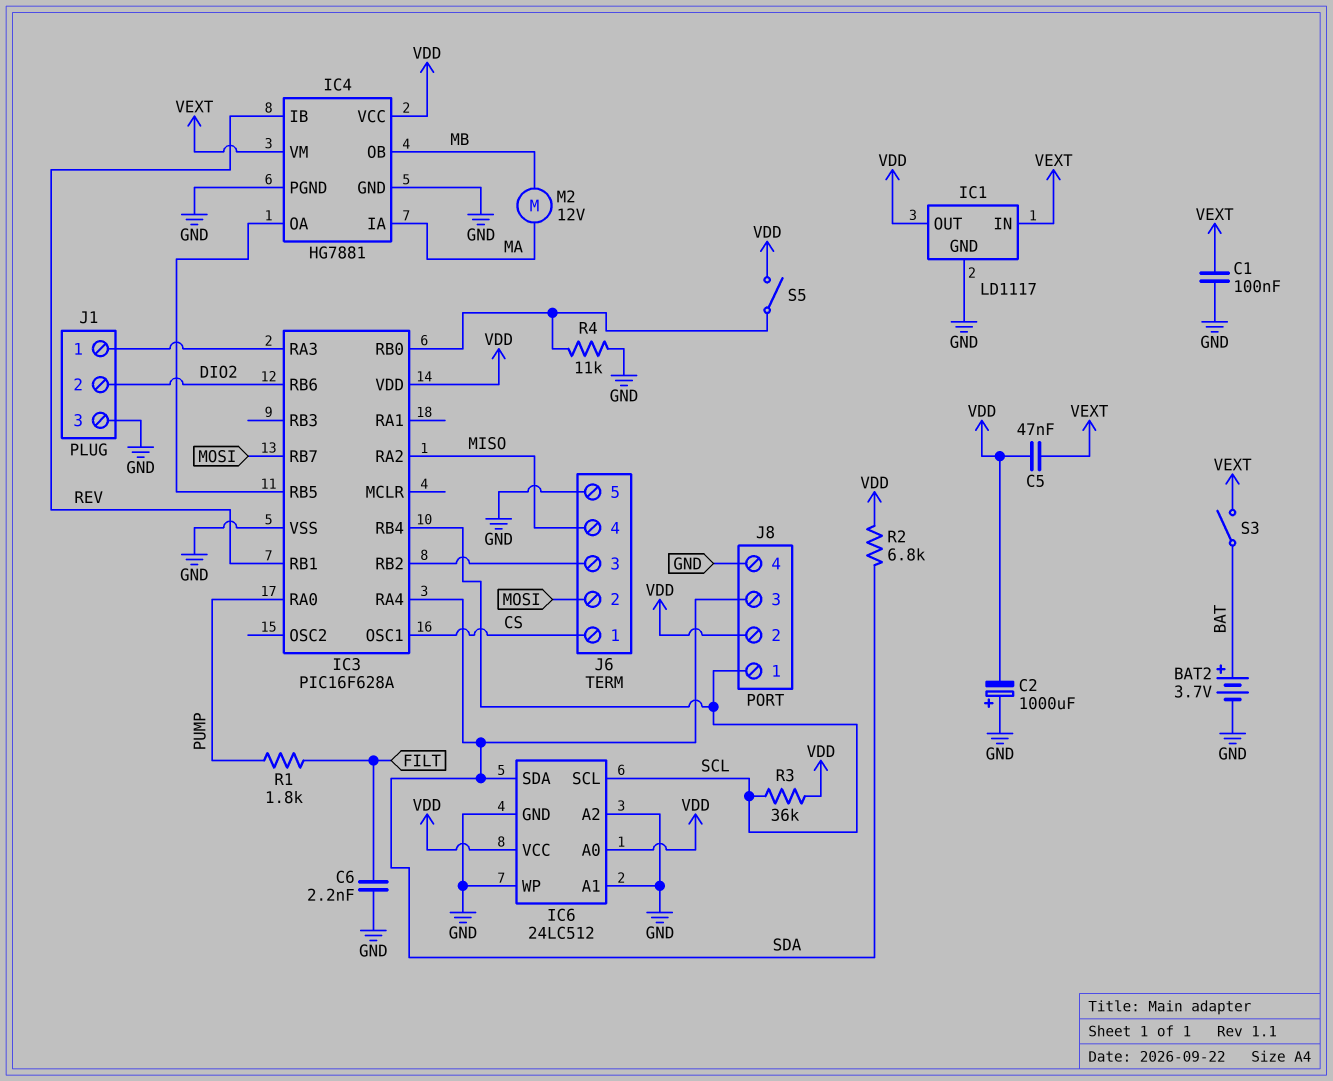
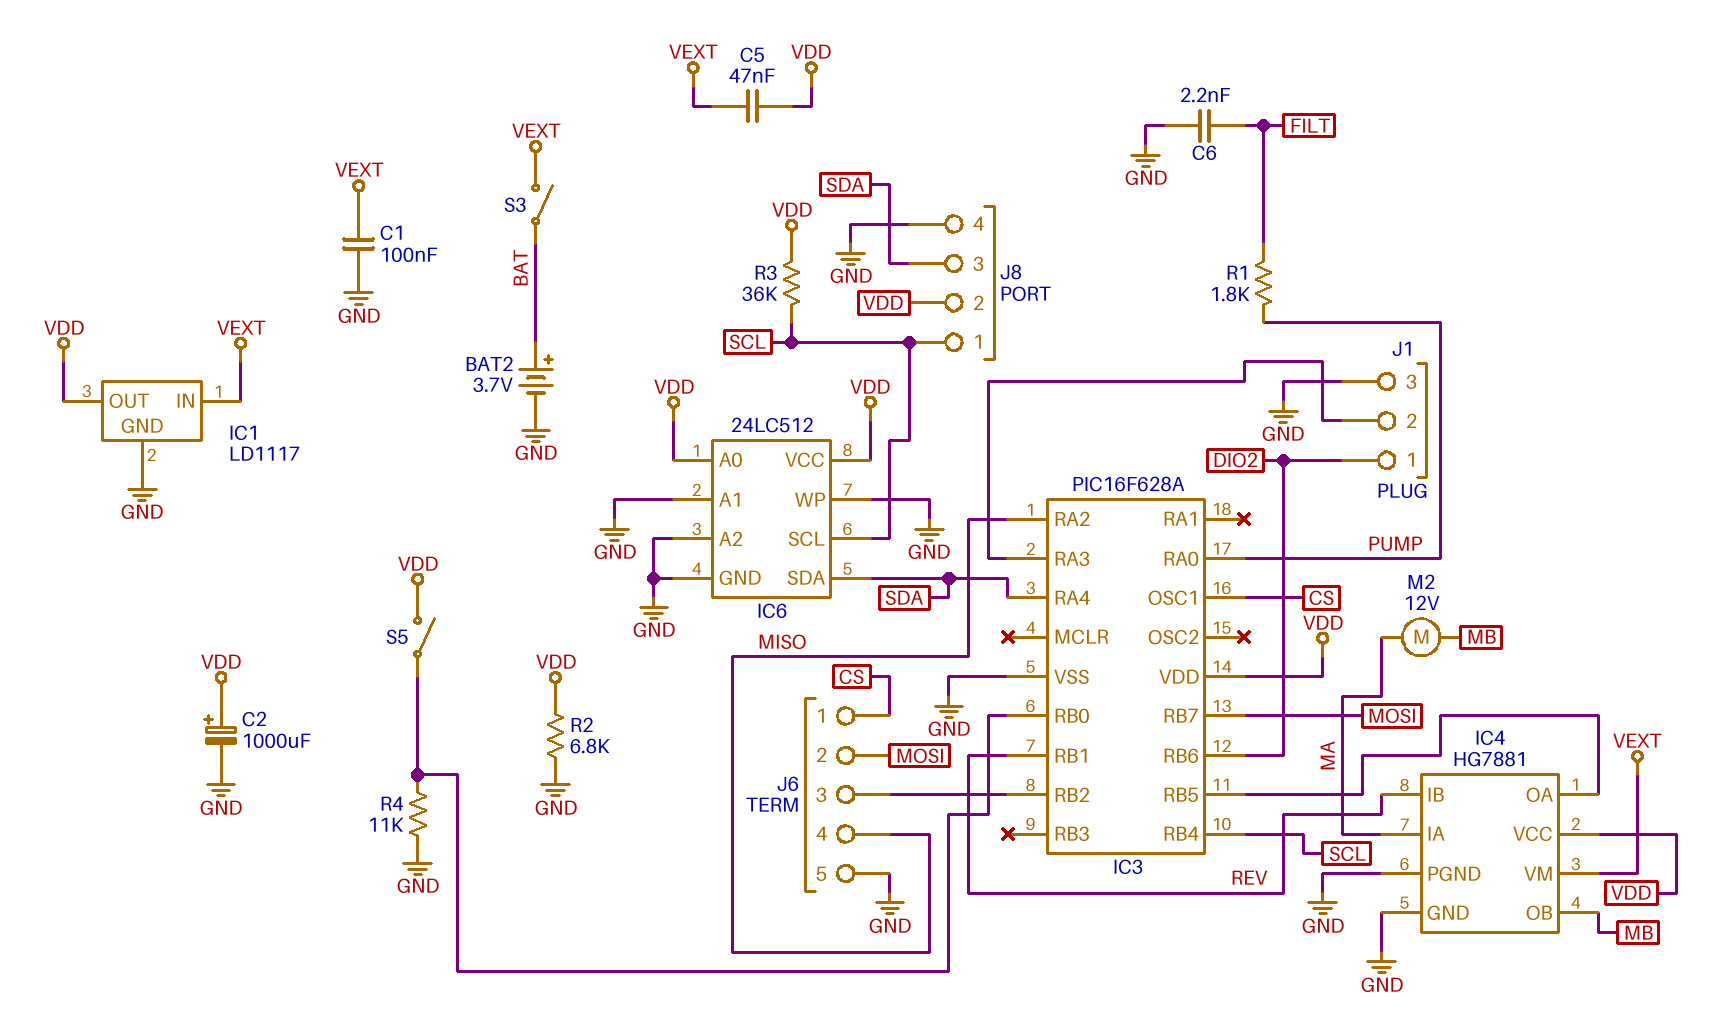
C2: 1000uF (plus GND, minus VDD) -> 1000uF (plus VDD, minus GND)
J1 pin 1: IC3/RA3 -> DIO2
J1 pin 2: DIO2 -> IC3/RA3
R2: 6.8k (SDA, VDD) -> 6.8k (GND, VDD)

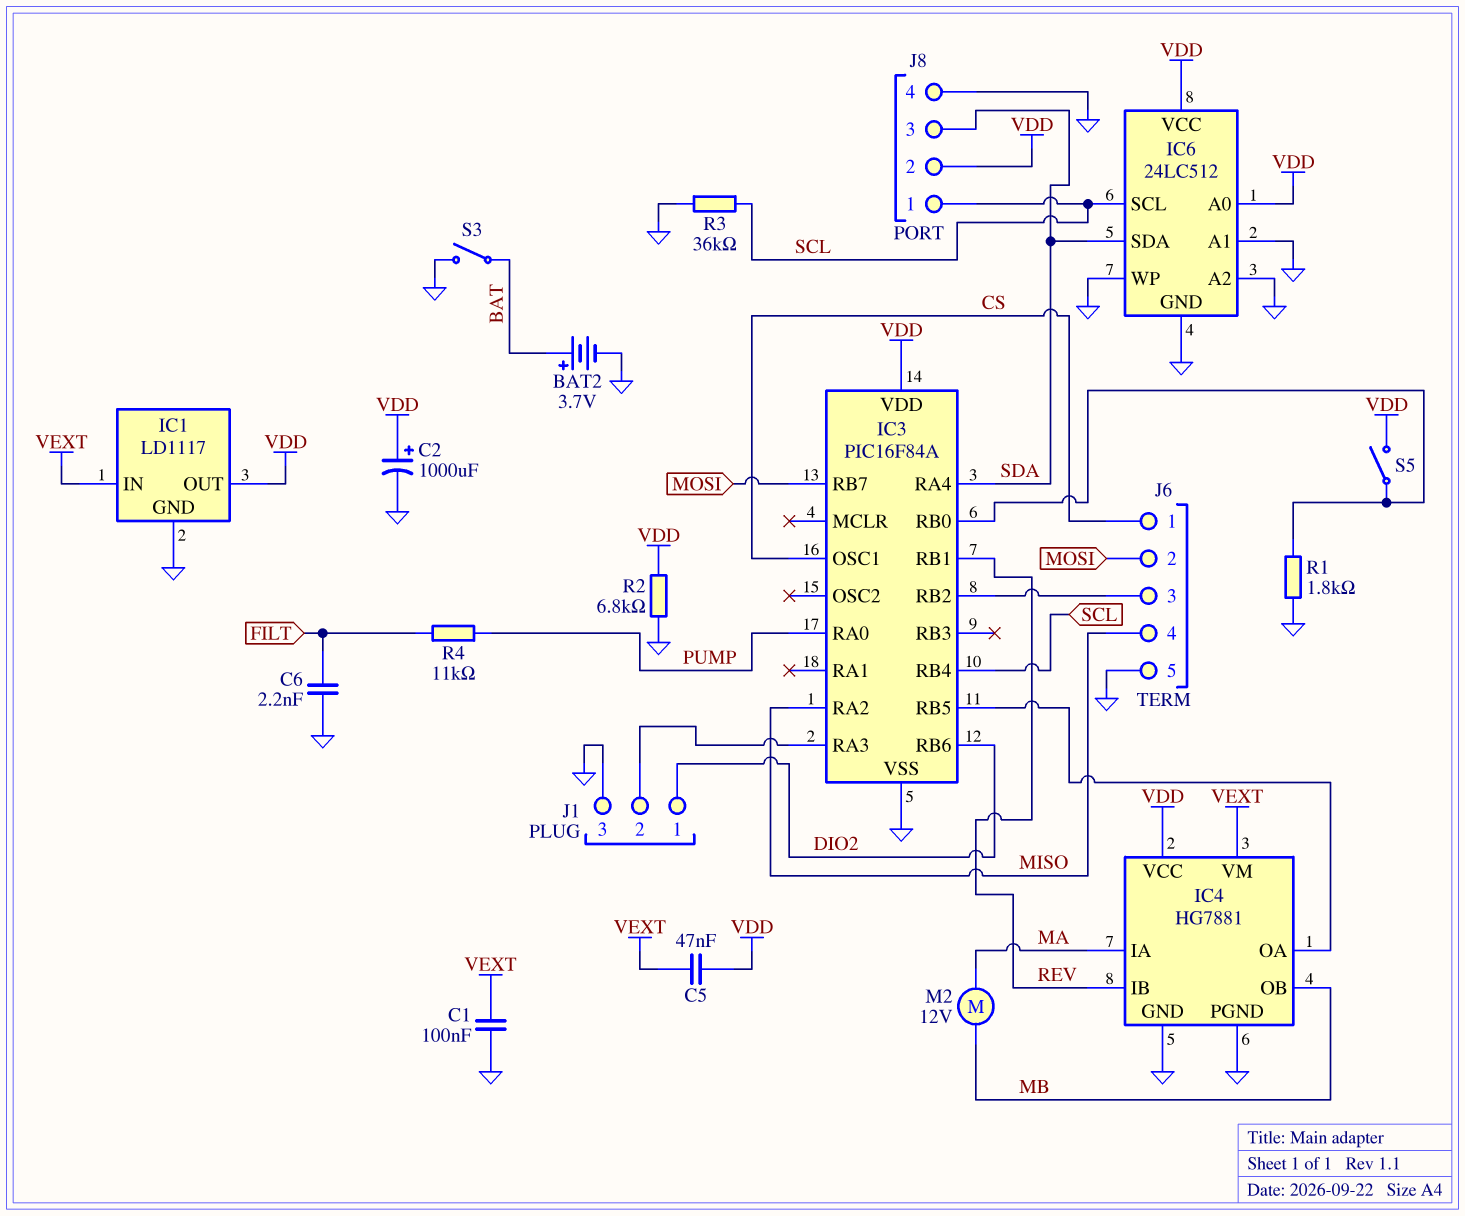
IC3: PIC16F628A -> PIC16F84A
R1: 1.8k (FILT, PUMP) -> 1.8k (GND, IC3/RB0)
R3: 36k (SCL, VDD) -> 36k (GND, SCL)
R4: 11k (GND, IC3/RB0) -> 11k (FILT, PUMP)
S3: switch (BAT, VEXT) -> switch (BAT, GND)

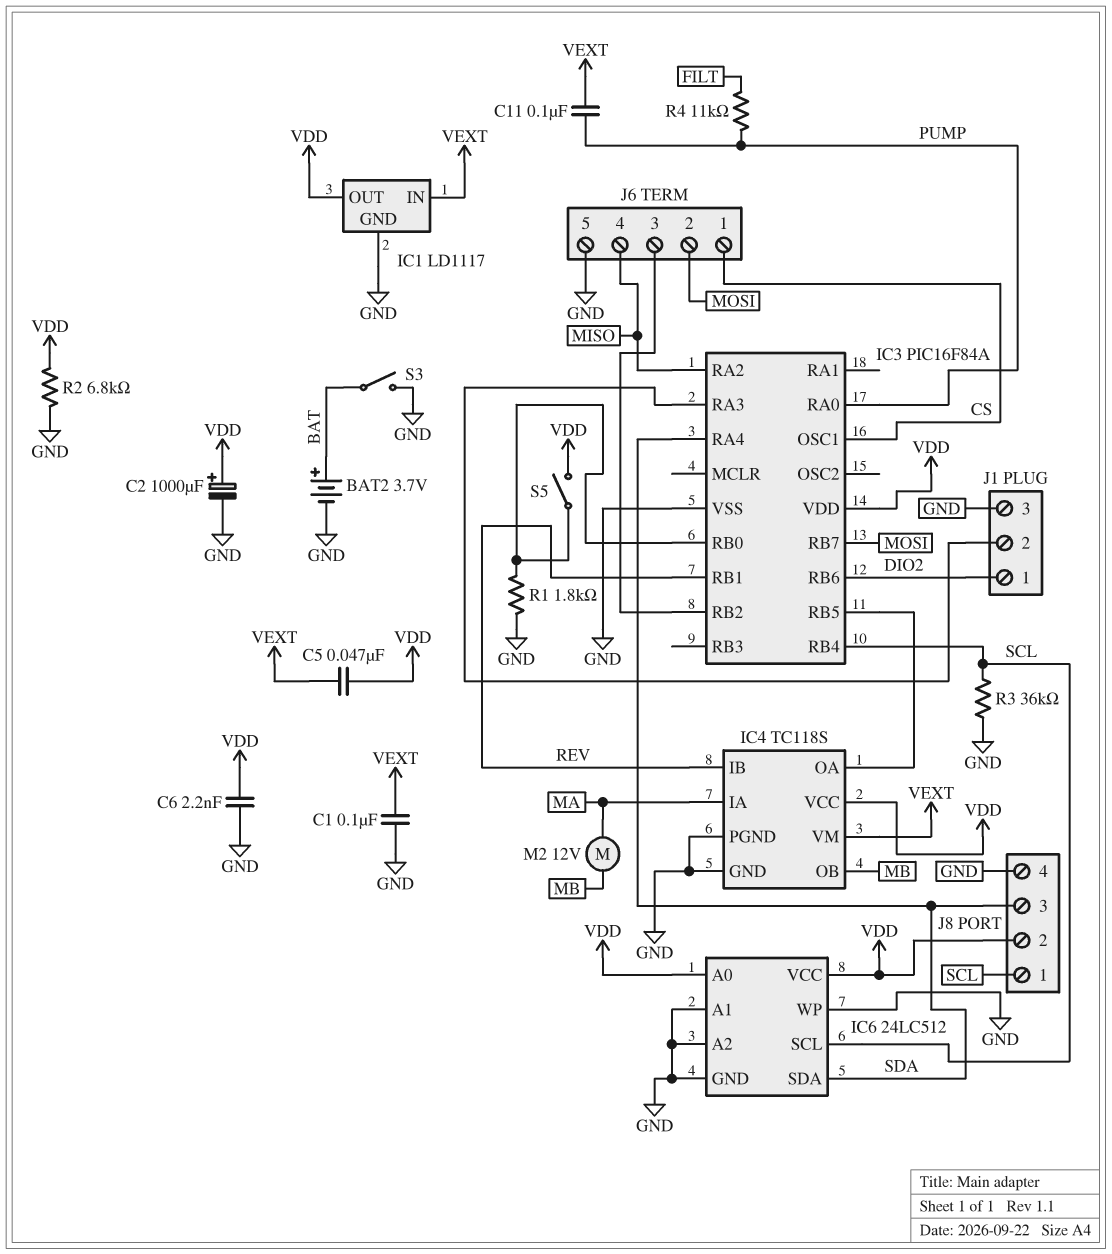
C6: 2.2nF (FILT, GND) -> 2.2nF (GND, VDD)
C11: none -> 100nF (PUMP, VEXT)
IC4: HG7881 -> TC118S

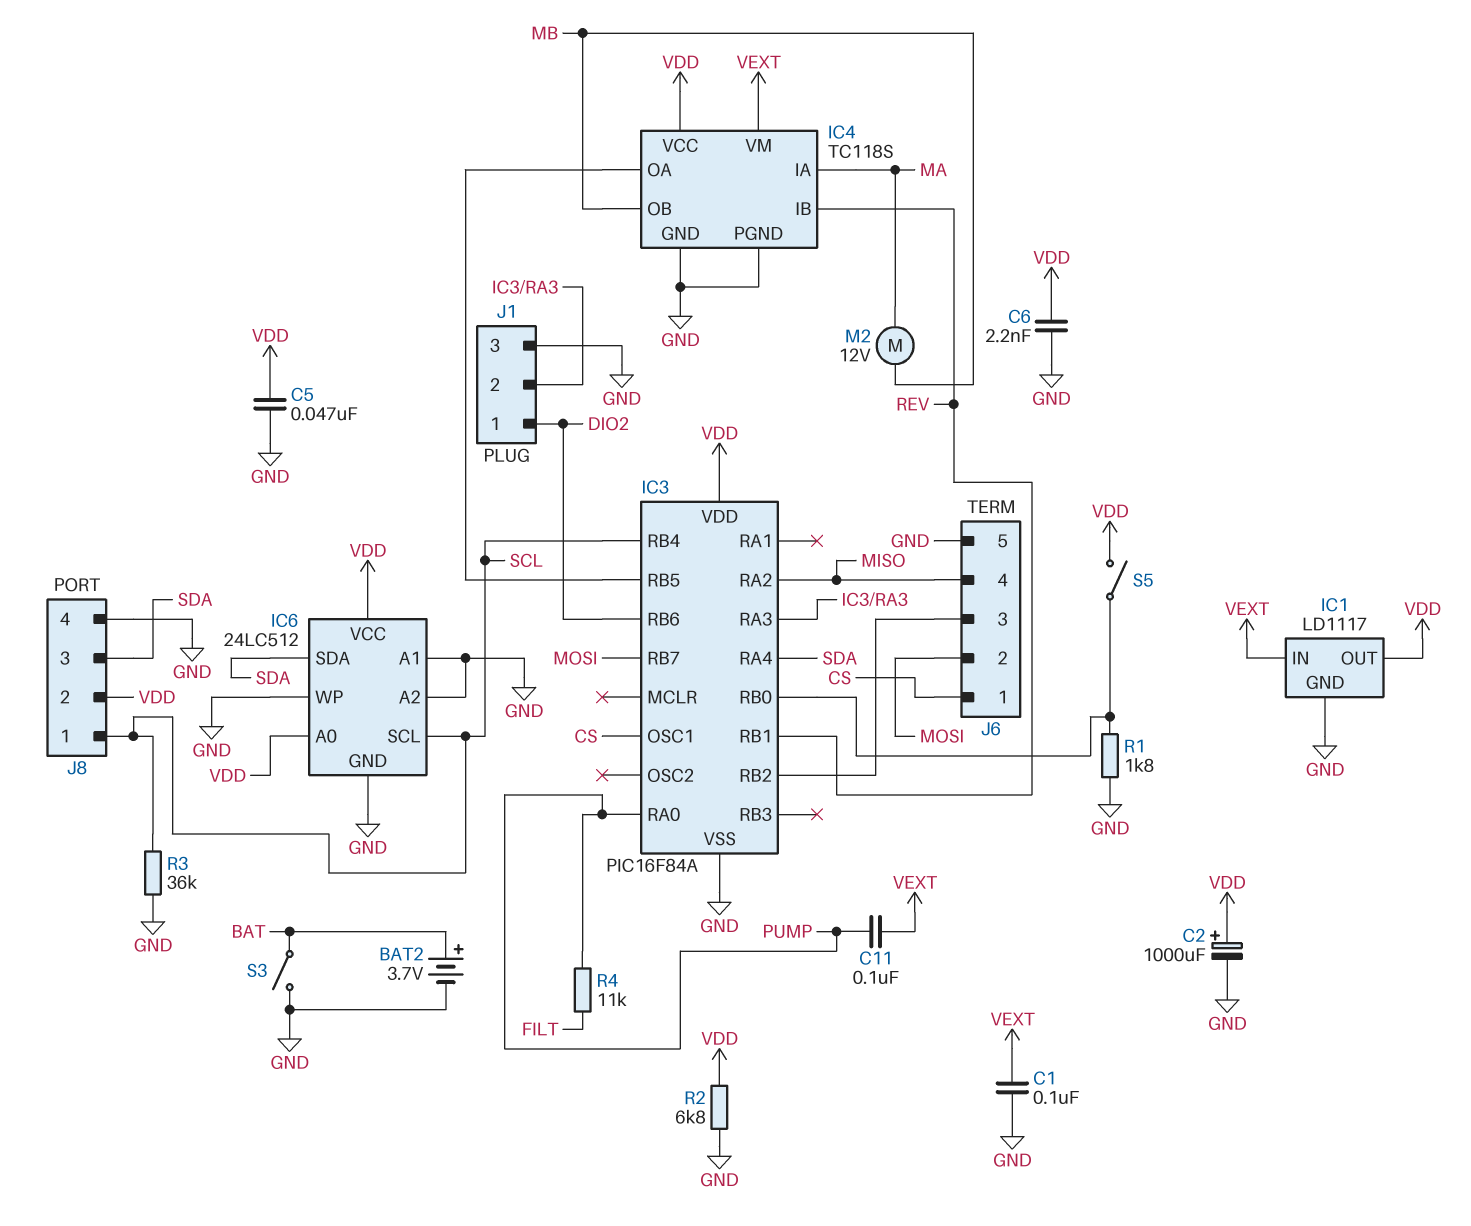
C5: 47nF (VDD, VEXT) -> 47nF (GND, VDD)

